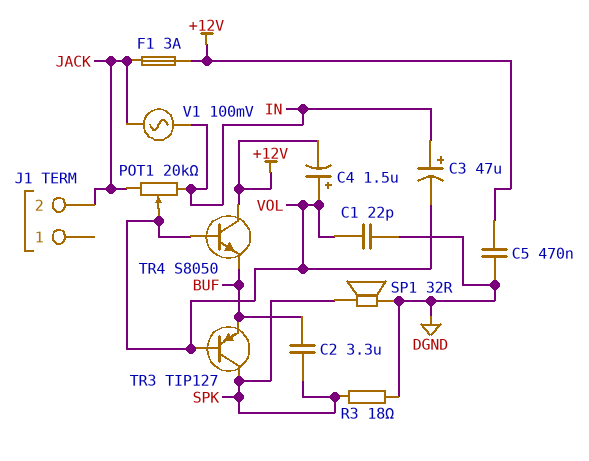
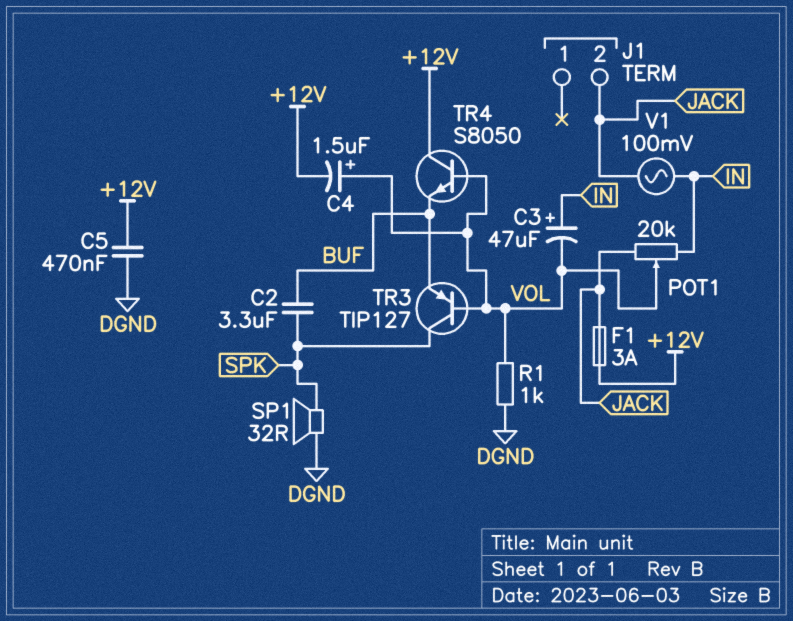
C1: 22pF (DGND, VOL) -> none
R1: none -> 1k (DGND, VOL)
R3: 18 (DGND, SPK) -> none

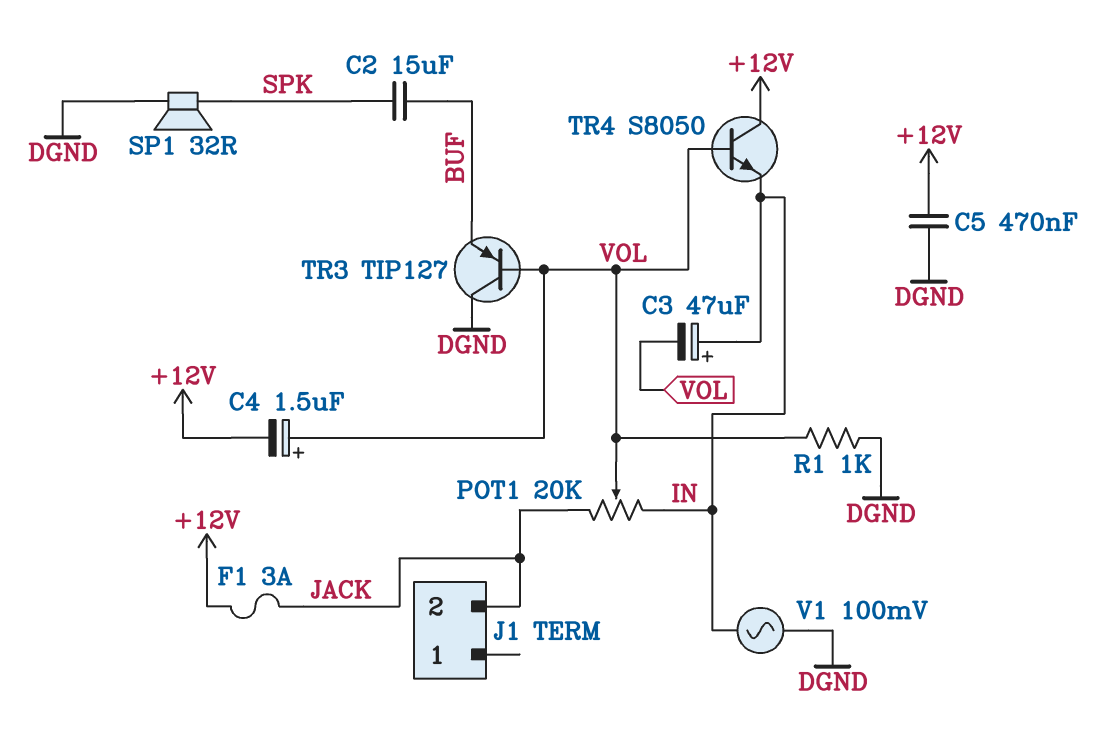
C2: 3.3uF (BUF, SPK) -> 15uF (BUF, SPK)
TR3: PNP TIP127 (B VOL, C SPK, E BUF) -> PNP TIP127 (B VOL, C DGND, E BUF)
TR4: NPN S8050 (B VOL, C +12V, E BUF) -> NPN S8050 (B VOL, C +12V, E IN)
V1: AC 100mV (IN, JACK) -> AC 100mV (DGND, IN)

